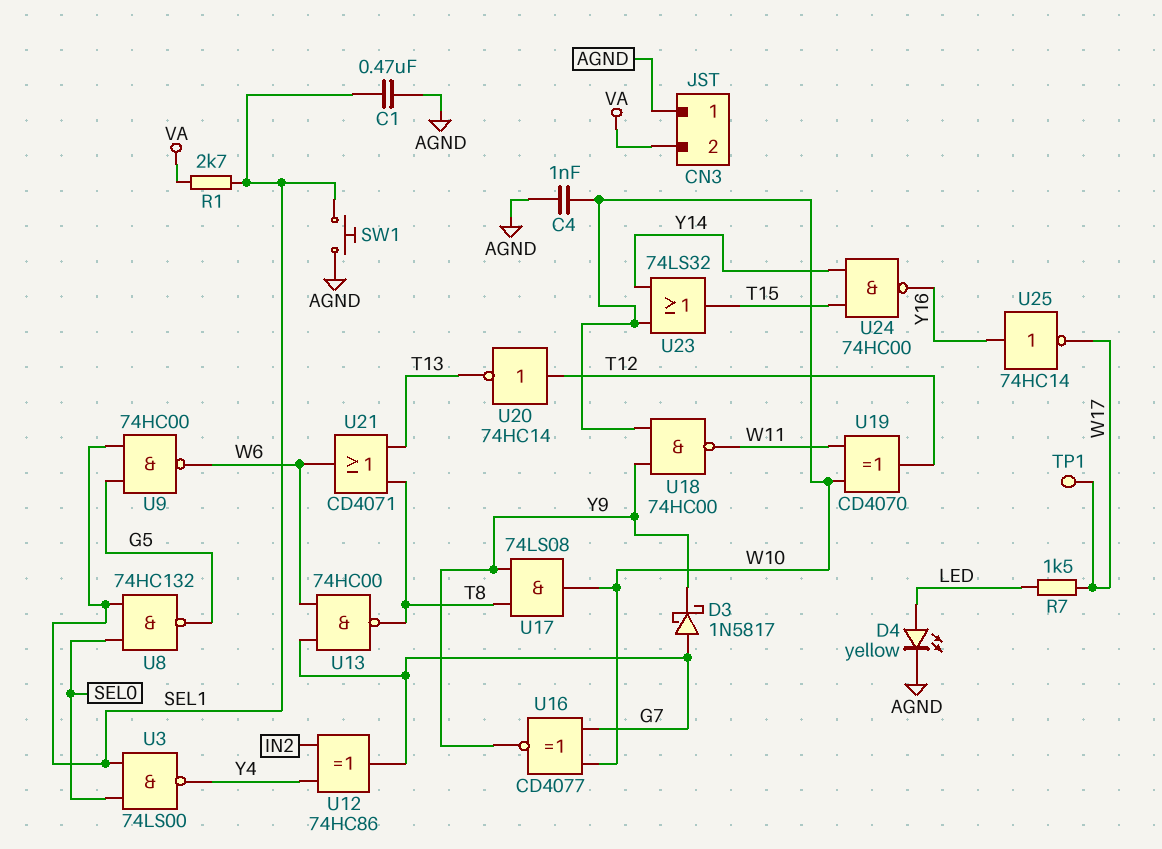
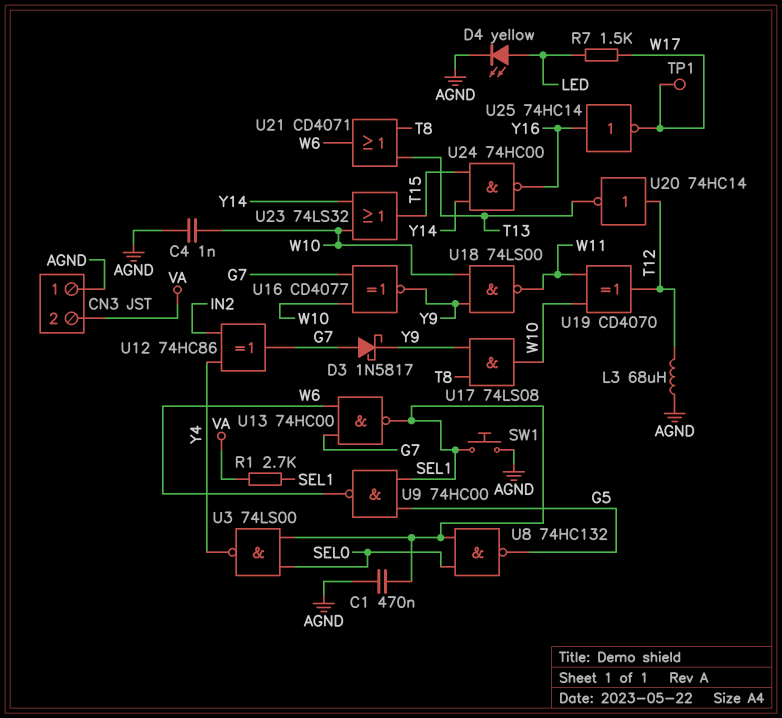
L3: none -> 68uH (AGND, T12)
U13: NAND 74HC00 (in G7, in W6, out T8) -> NAND 74HC00 (in G7, in W6, out SEL1)
U18: NAND 74HC00 (in W10, in Y9, out W11) -> NAND 74LS00 (in W10, in Y9, out W11)

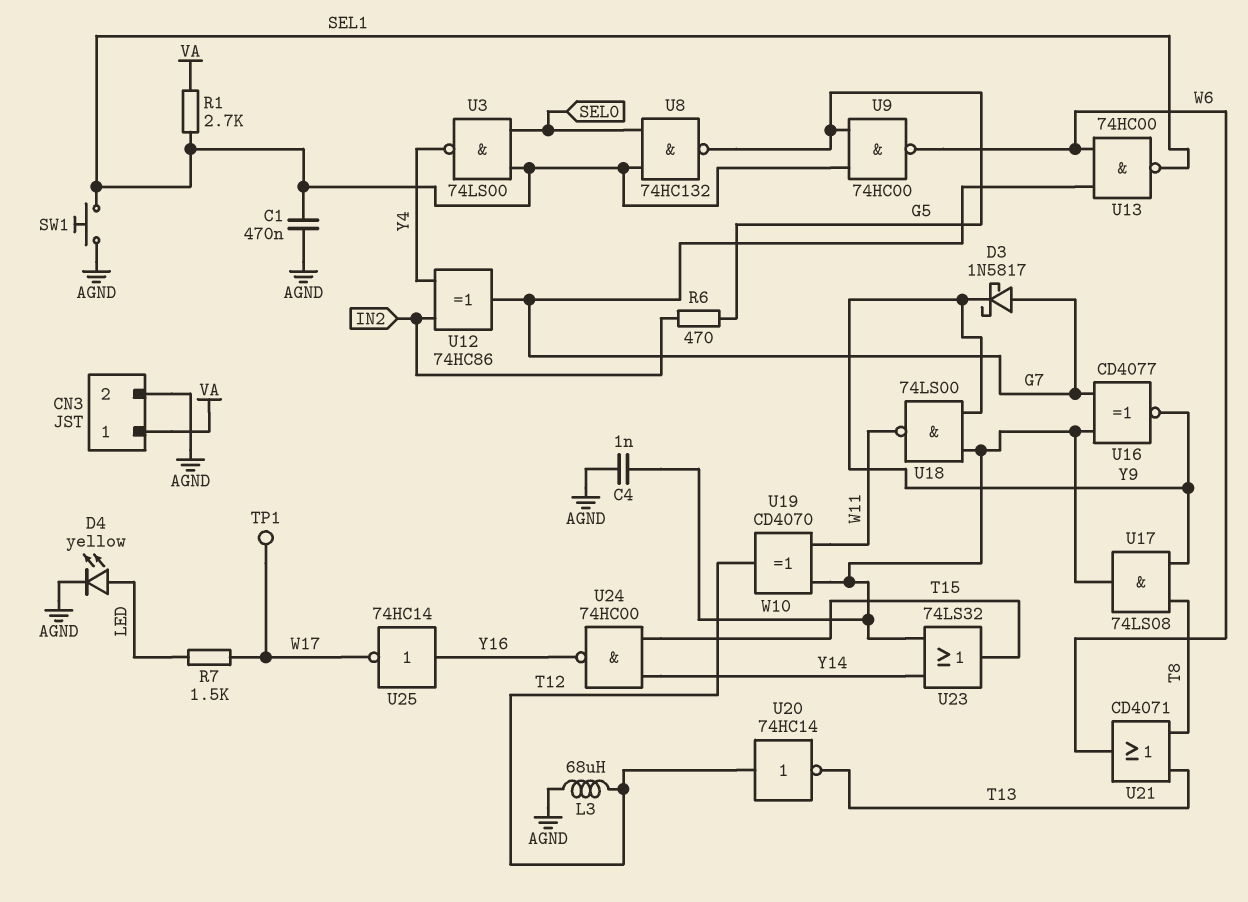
CN3 pin 1: AGND -> VA
CN3 pin 2: VA -> AGND
R6: none -> 470 (G5, IN2)

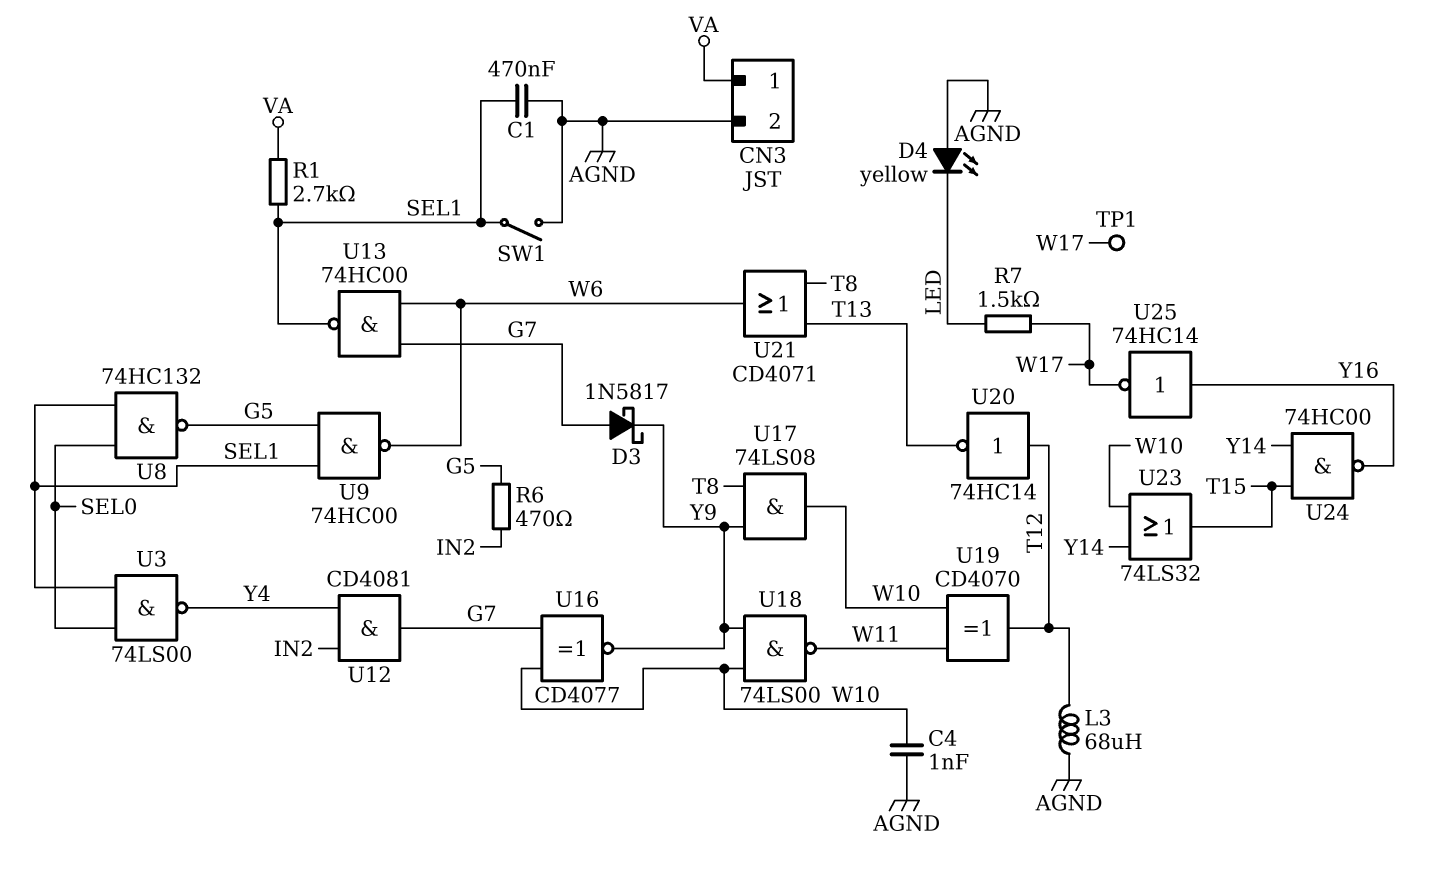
D4: LED yellow (A LED, K AGND) -> LED yellow (A AGND, K LED)
SW1: button (AGND, SEL1) -> switch (AGND, SEL1)
U12: XOR 74HC86 (in IN2, in Y4, out G7) -> AND CD4081 (in IN2, in Y4, out G7)

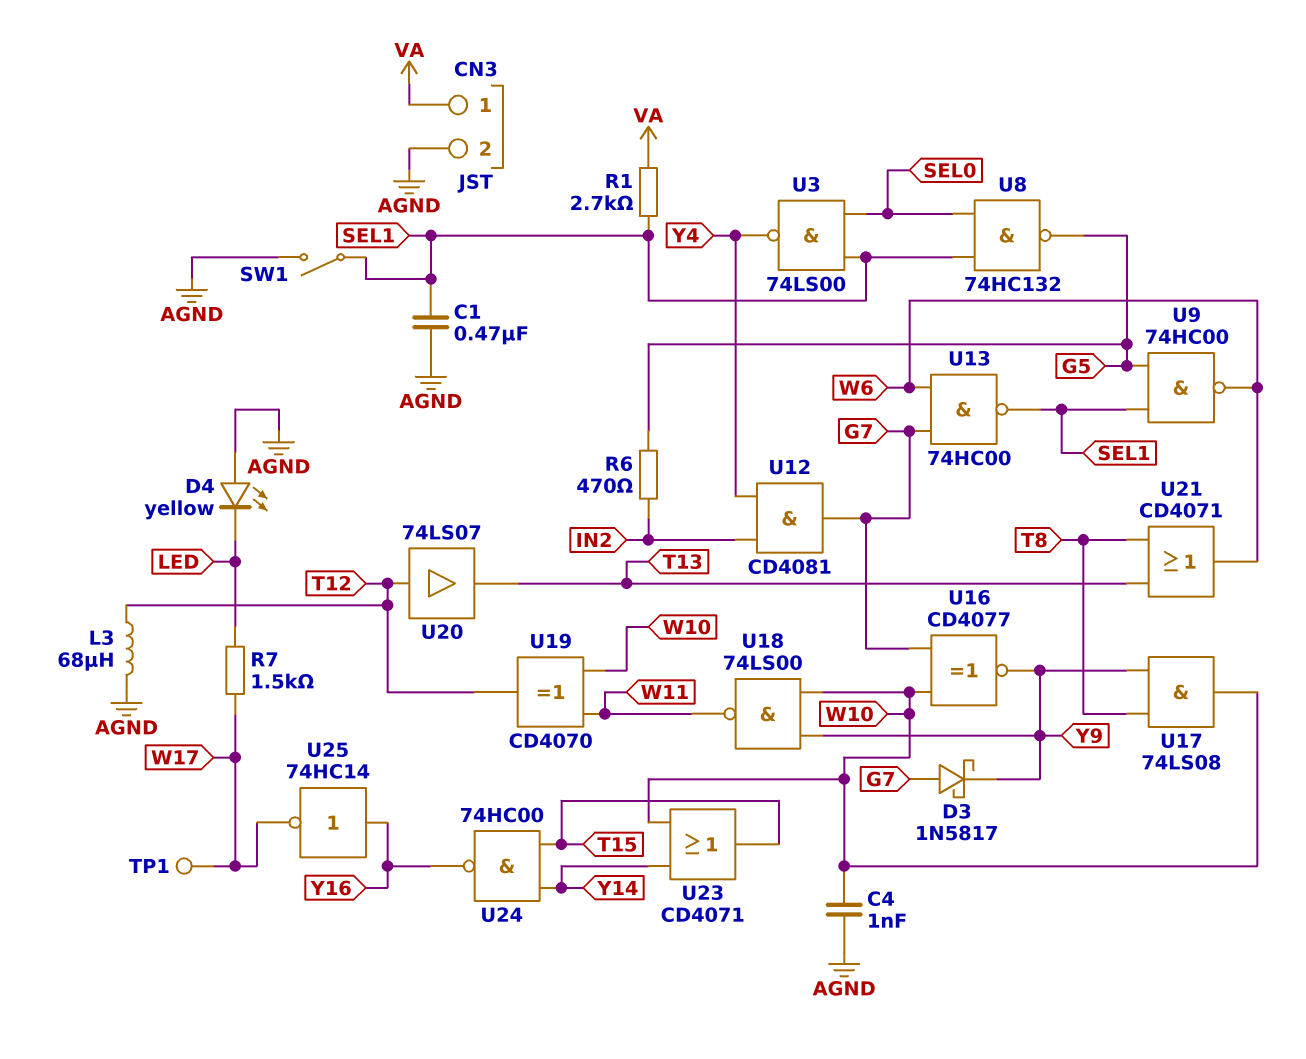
U20: NOT 74HC14 (in T12, out T13) -> buffer 74LS07 (in T12, out T13)
U23: OR 74LS32 (in W10, in Y14, out T15) -> OR CD4071 (in W10, in Y14, out T15)

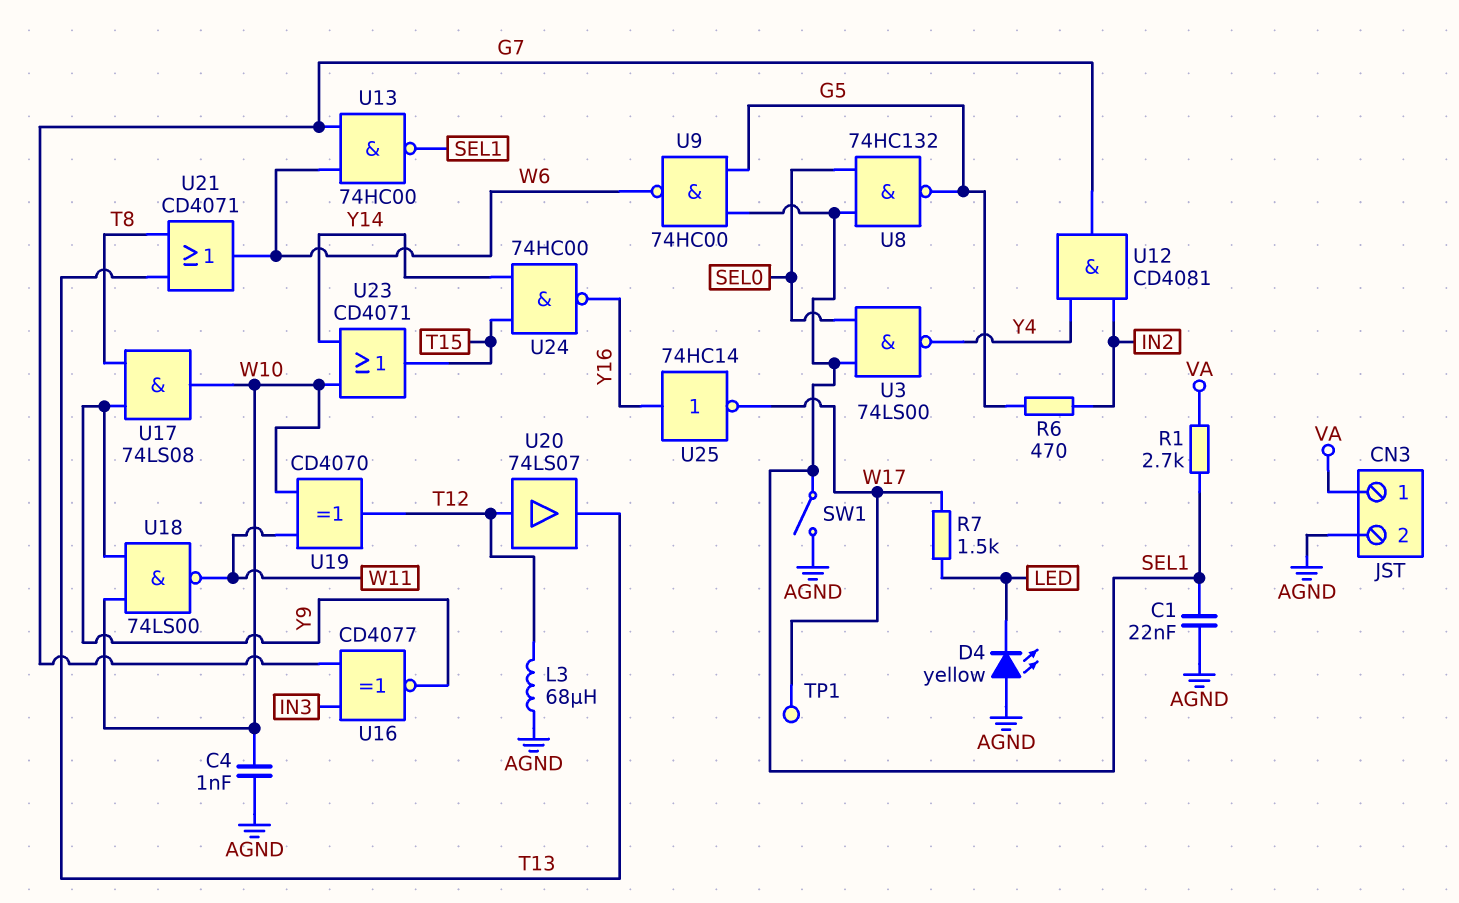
C1: 470nF (AGND, SEL1) -> 22nF (AGND, SEL1)
D3: schottky 1N5817 (A G7, K Y9) -> none
U16: XNOR CD4077 (in G7, in W10, out Y9) -> XNOR CD4077 (in G7, in IN3, out Y9)

